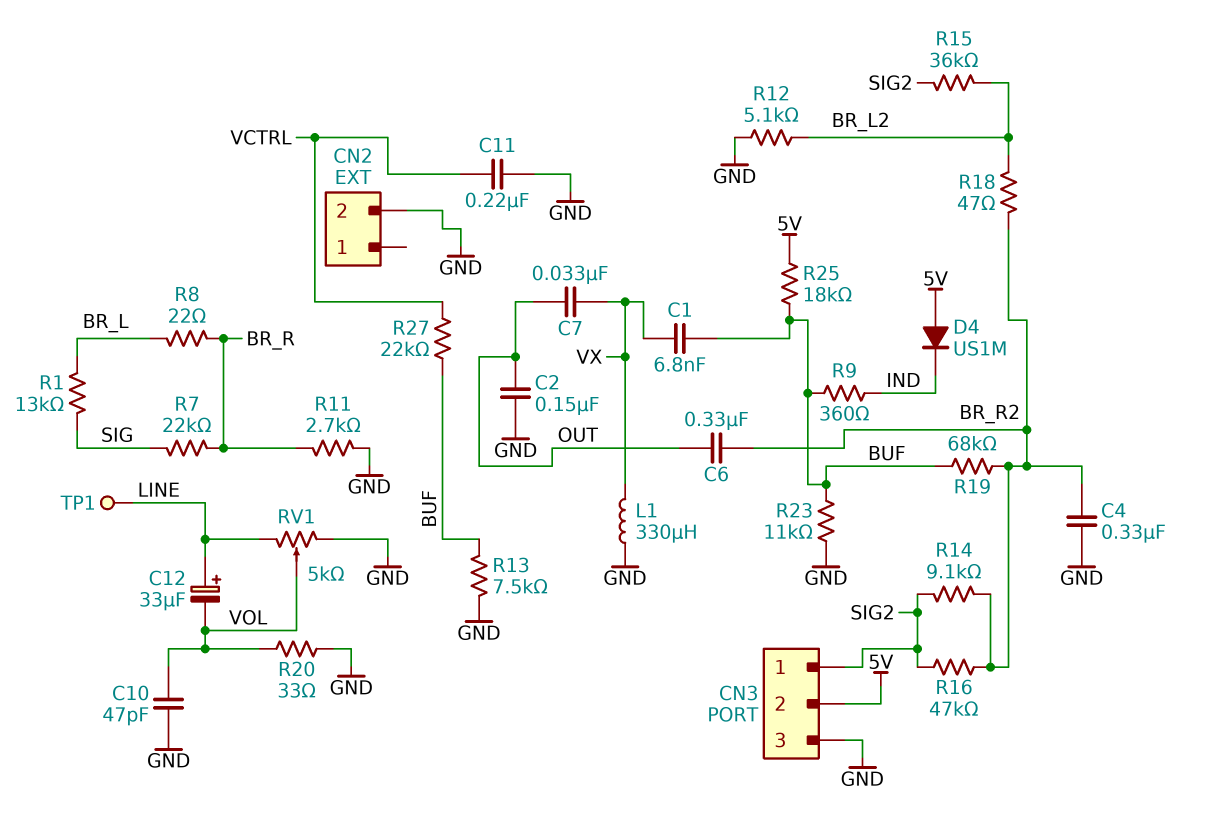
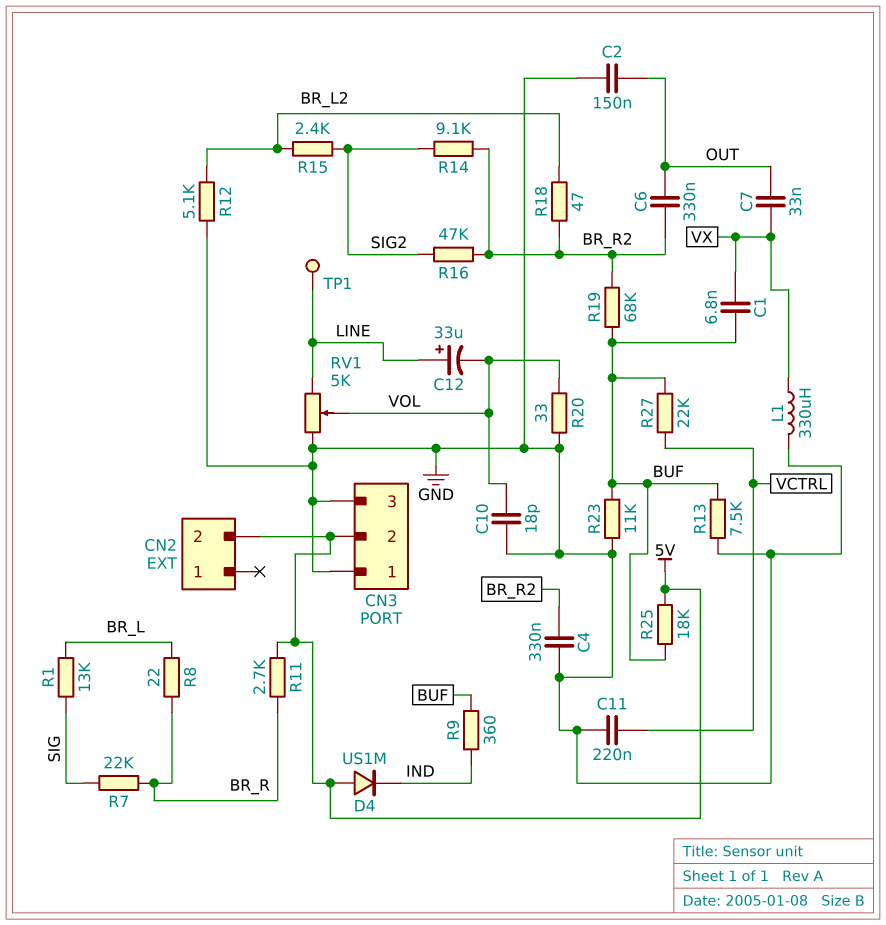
C10: 47pF (GND, VOL) -> 18pF (GND, VOL)
CN2 pin 2: GND -> 5V
CN3 pin 1: SIG2 -> GND
R11: 2.7k (BR_R, GND) -> 2.7k (5V, BR_R)
R15: 36k (BR_L2, SIG2) -> 2.4k (BR_L2, SIG2)

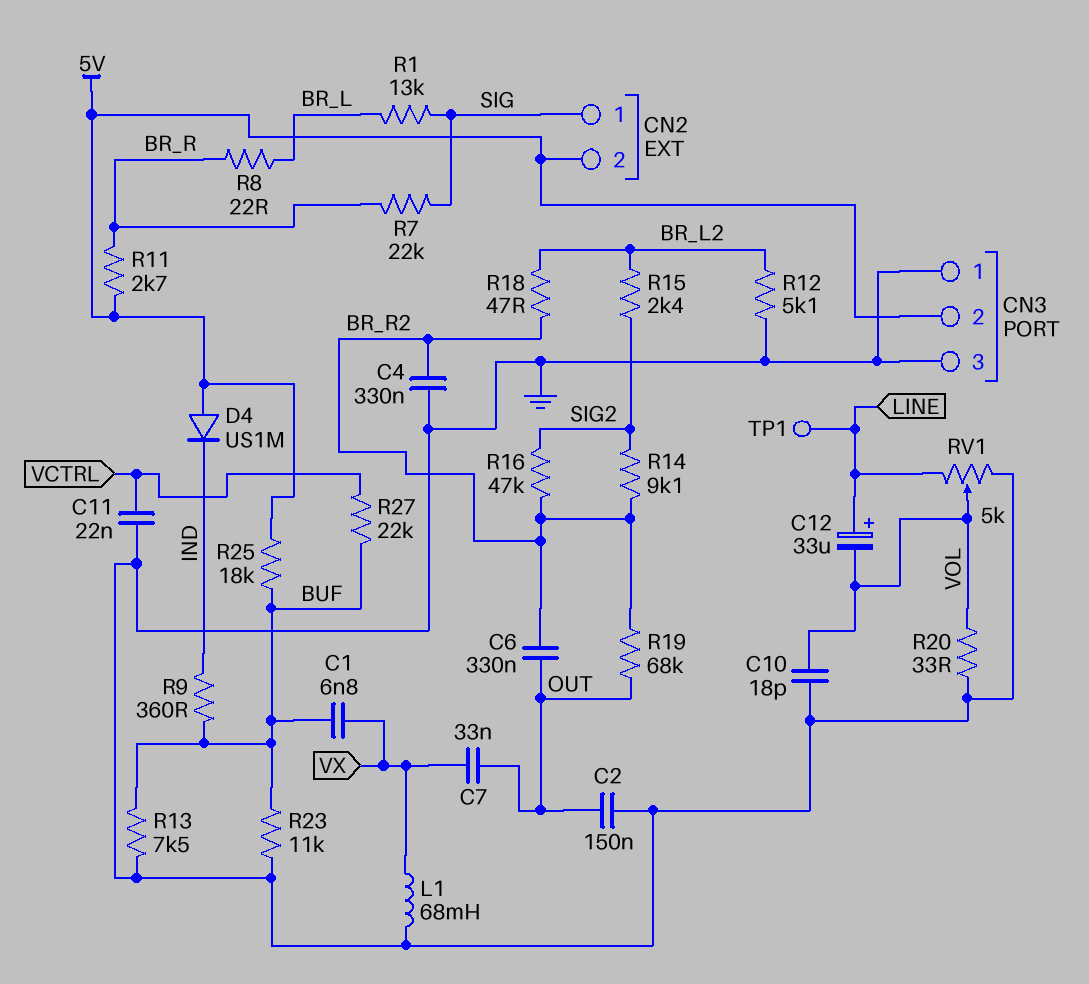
C11: 220nF (GND, VCTRL) -> 22nF (GND, VCTRL)
CN2 pin 1: none -> SIG
L1: 330uH (GND, VX) -> 68mH (GND, VX)
R19: 68k (BR_R2, BUF) -> 68k (BR_R2, OUT)

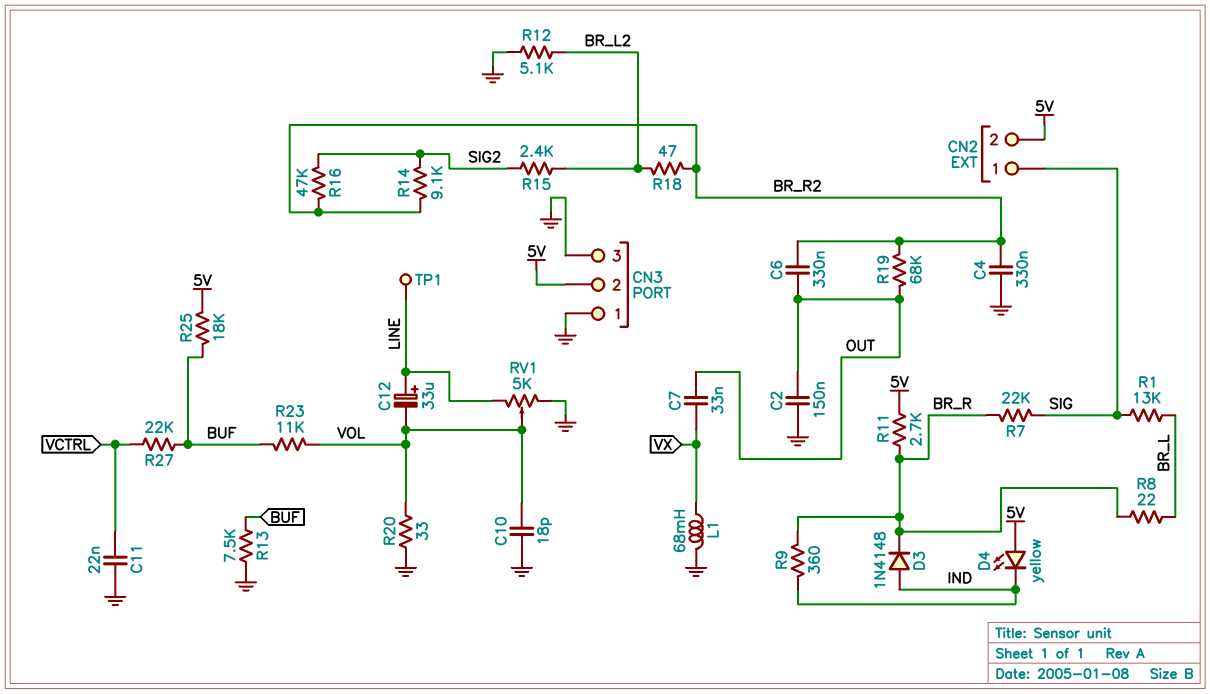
C1: 6.8nF (BUF, VX) -> none
D3: none -> diode 1N4148 (A IND, K BR_R)
D4: diode US1M (A 5V, K IND) -> LED yellow (A 5V, K IND)
R9: 360 (BUF, IND) -> 360 (BR_R, IND)
R23: 11k (BUF, GND) -> 11k (BUF, VOL)

